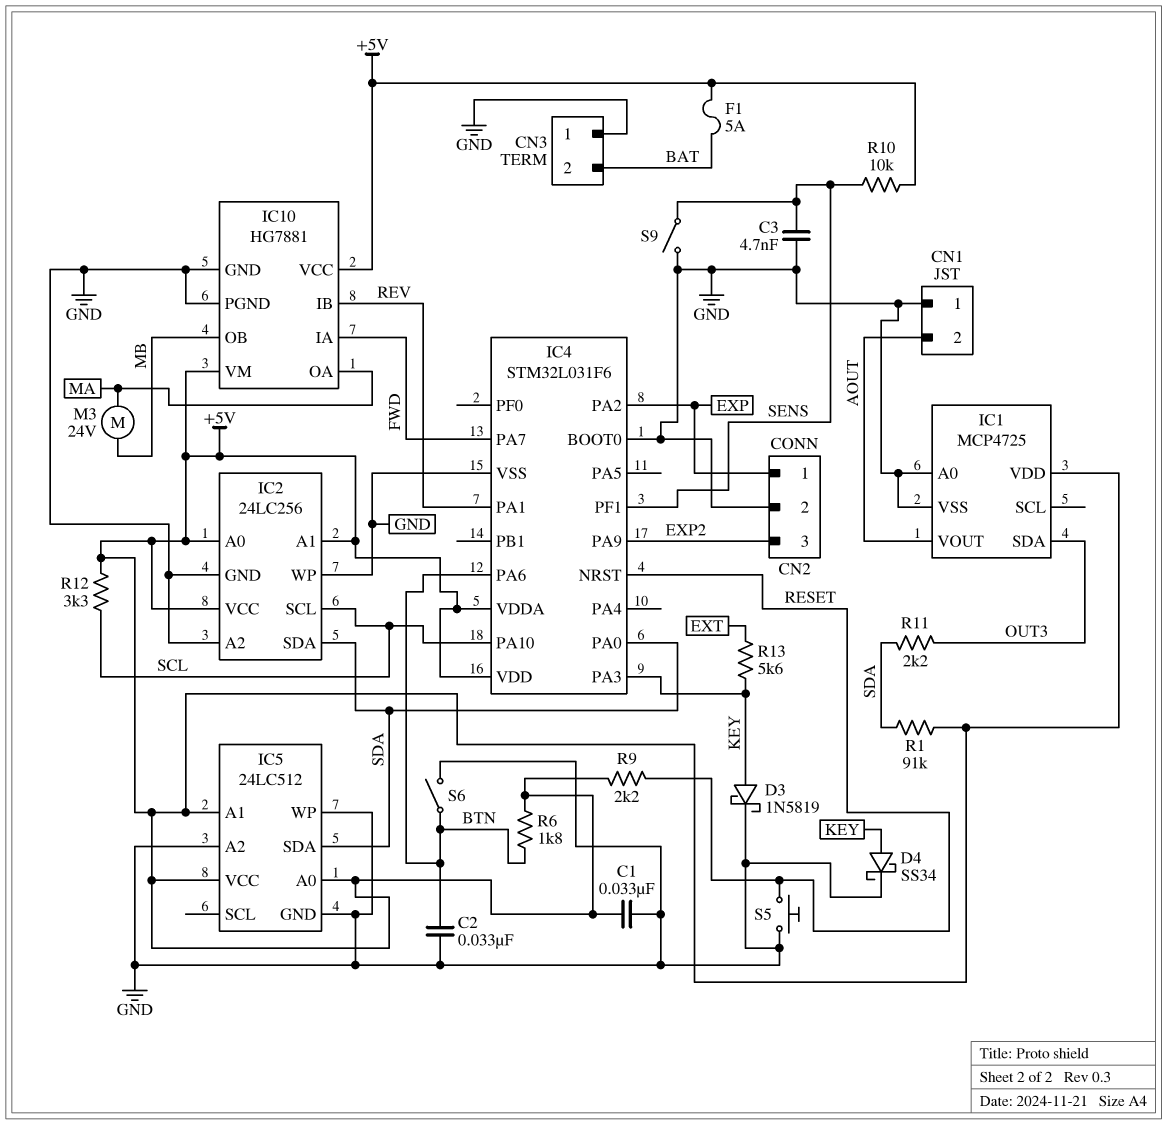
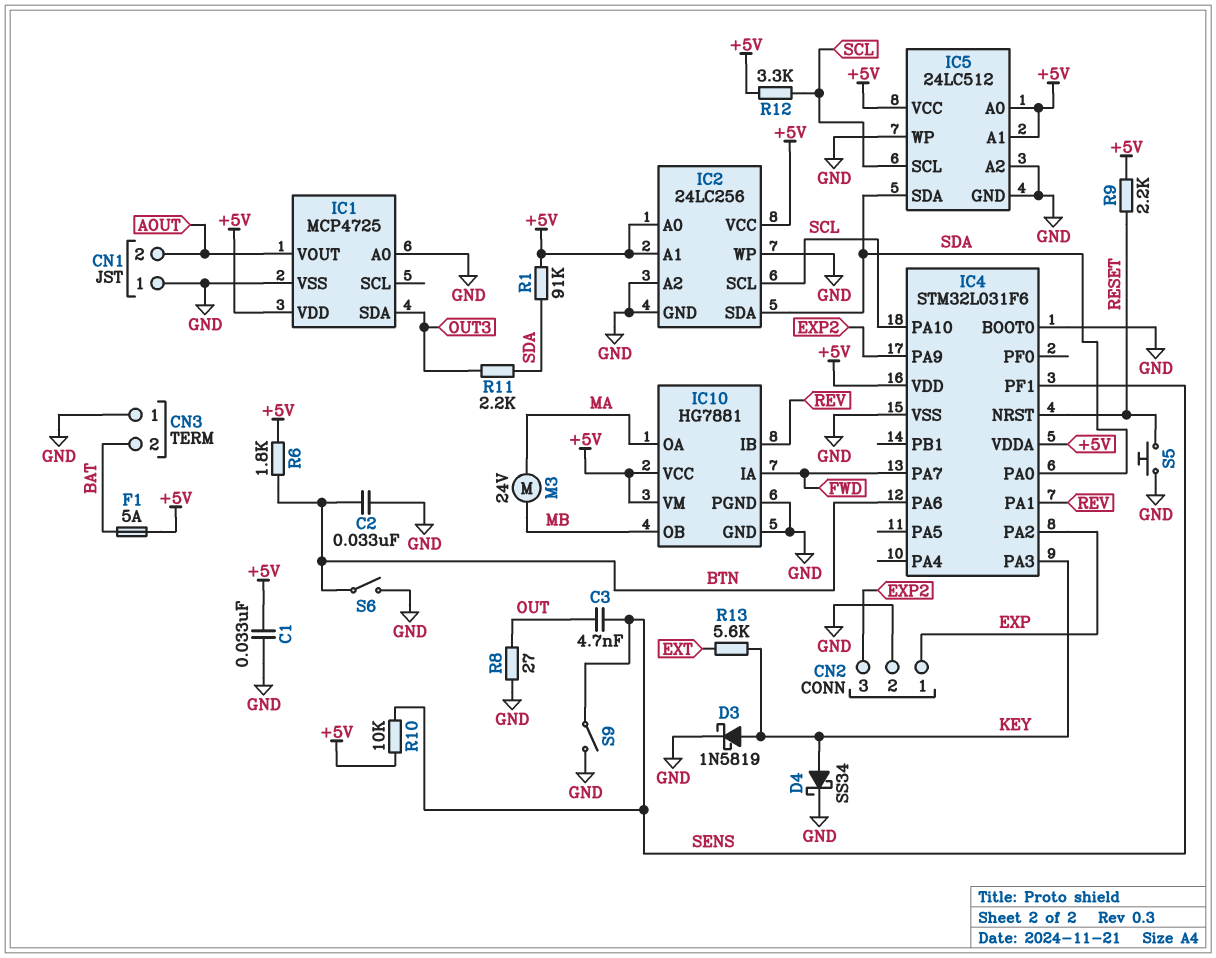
C3: 4.7nF (GND, SENS) -> 4.7nF (OUT, SENS)
IC5 pin SCL: none -> SCL
R8: none -> 27 (GND, OUT)

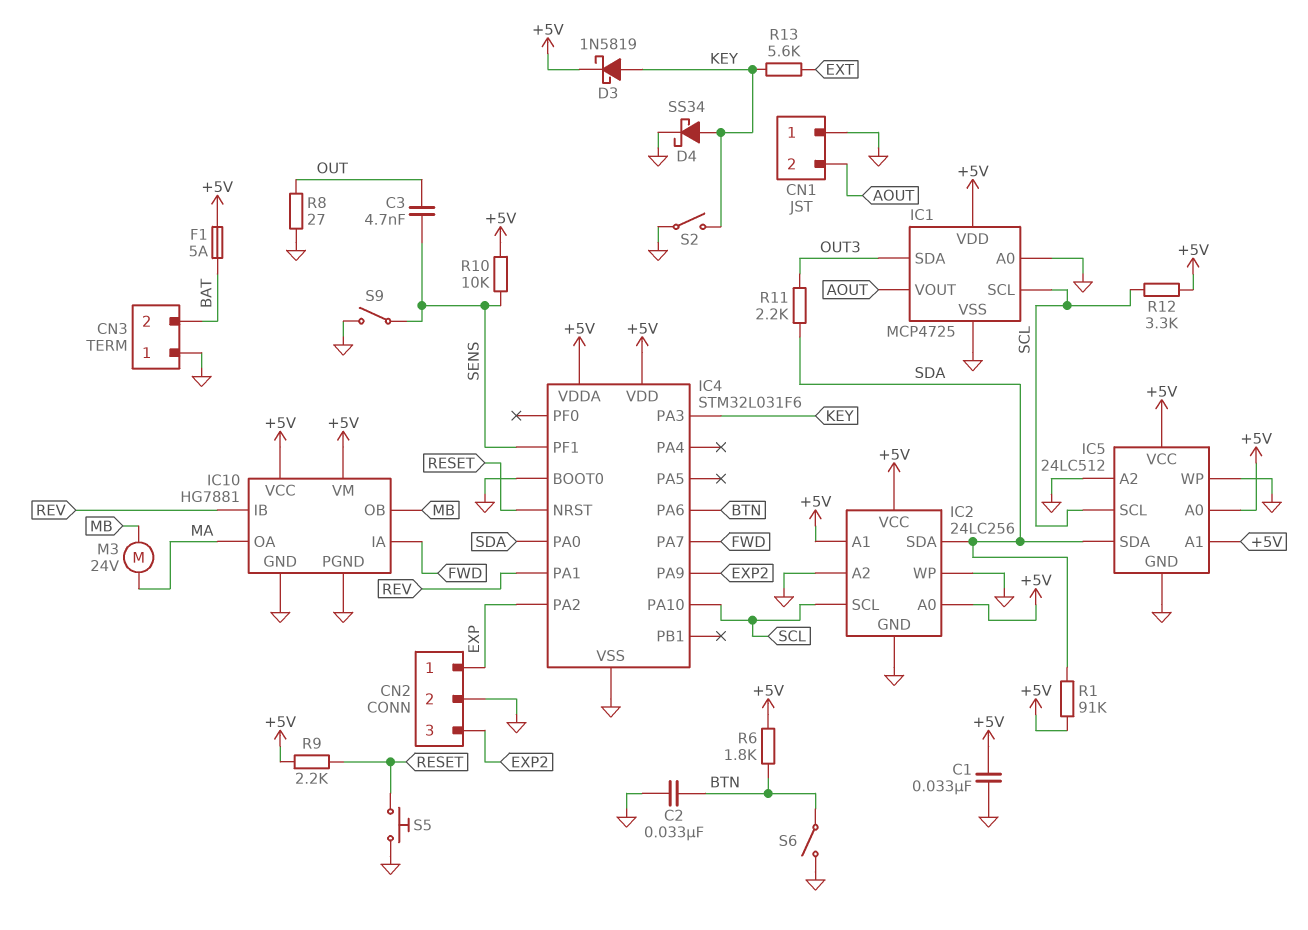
D3: schottky 1N5819 (A KEY, K GND) -> schottky 1N5819 (A KEY, K +5V)
IC1 pin SCL: none -> SCL
S2: none -> switch (GND, KEY)

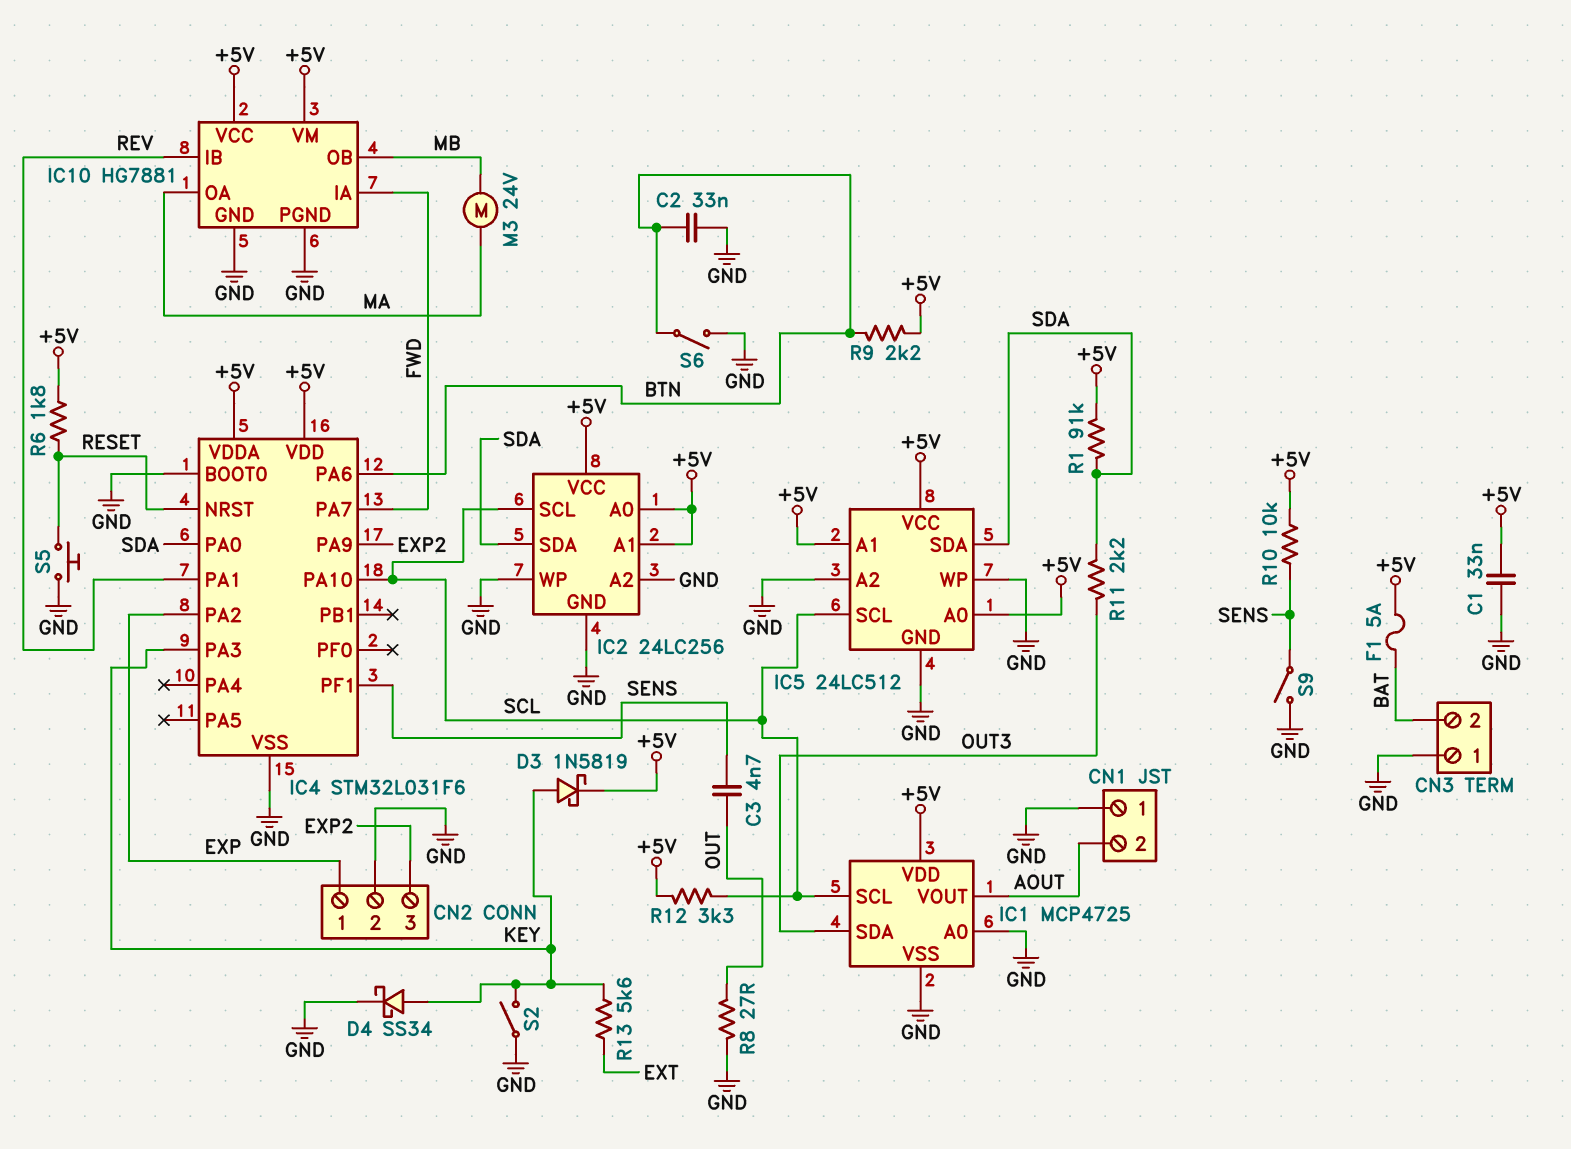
R6: 1.8k (+5V, BTN) -> 1.8k (+5V, RESET)
R9: 2.2k (+5V, RESET) -> 2.2k (+5V, BTN)

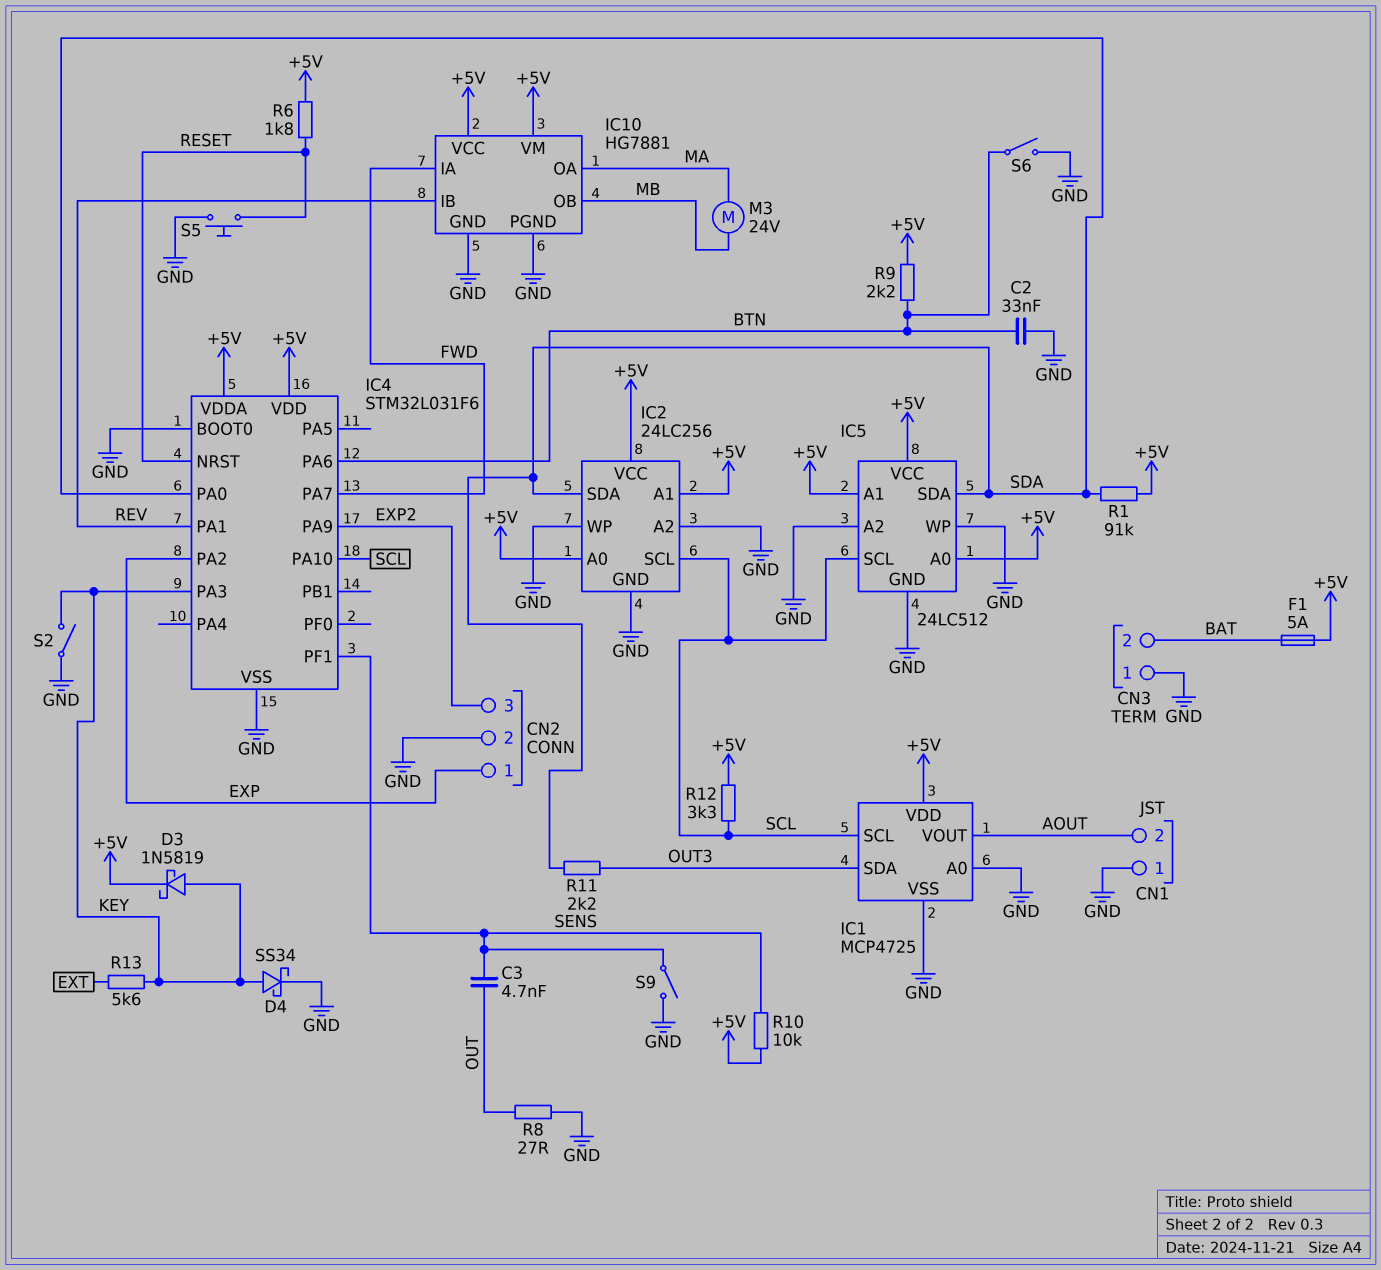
C1: 33nF (+5V, GND) -> none

